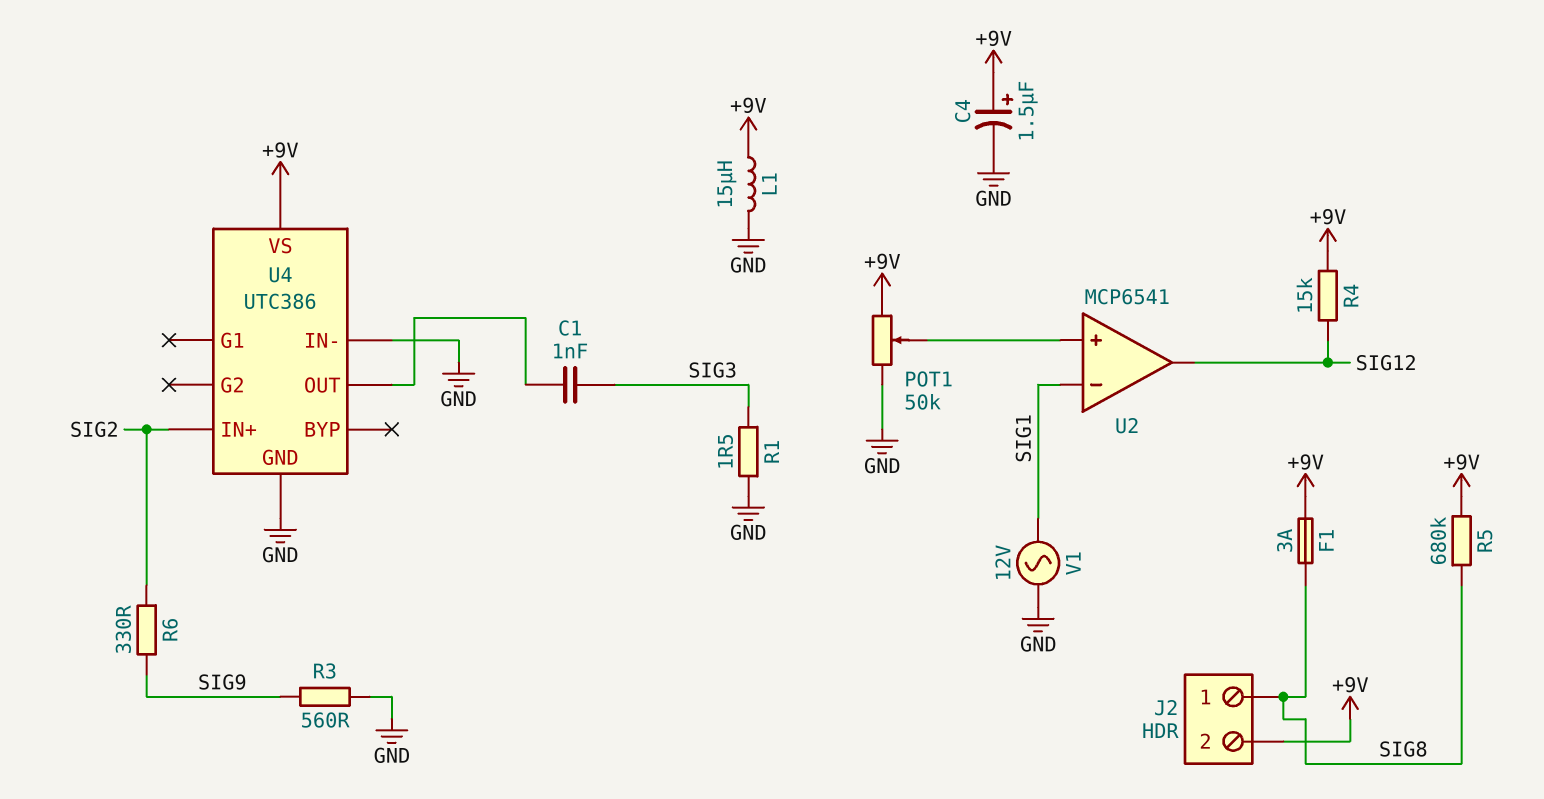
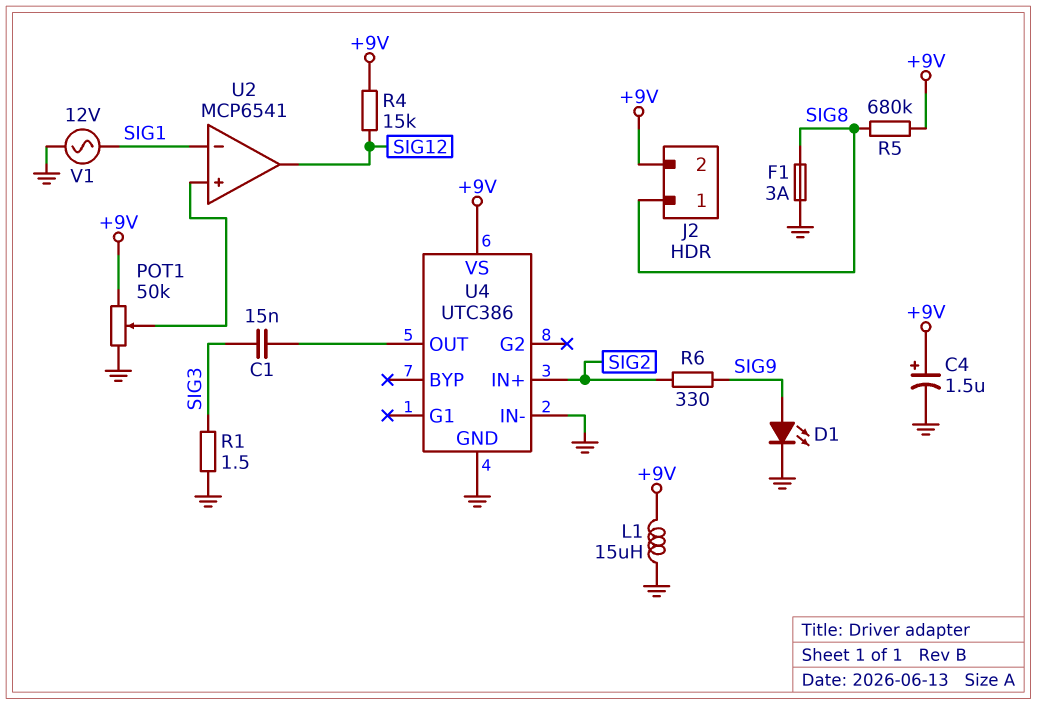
C1: 1nF (SIG3, U4/OUT) -> 15nF (SIG3, U4/OUT)
D1: none -> LED (A SIG9, K GND)
F1: 3A (+9V, SIG8) -> 3A (GND, SIG8)
R3: 560 (GND, SIG9) -> none

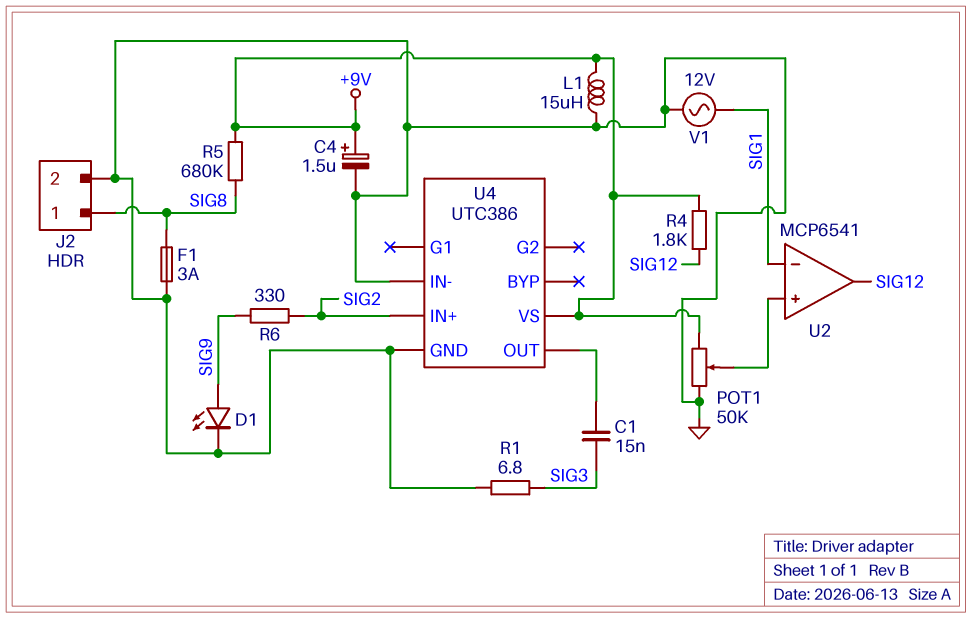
J2 pin 2: +9V -> GND
R1: 1.5 (GND, SIG3) -> 6.8 (GND, SIG3)
R4: 15k (+9V, SIG12) -> 1.8k (+9V, SIG12)

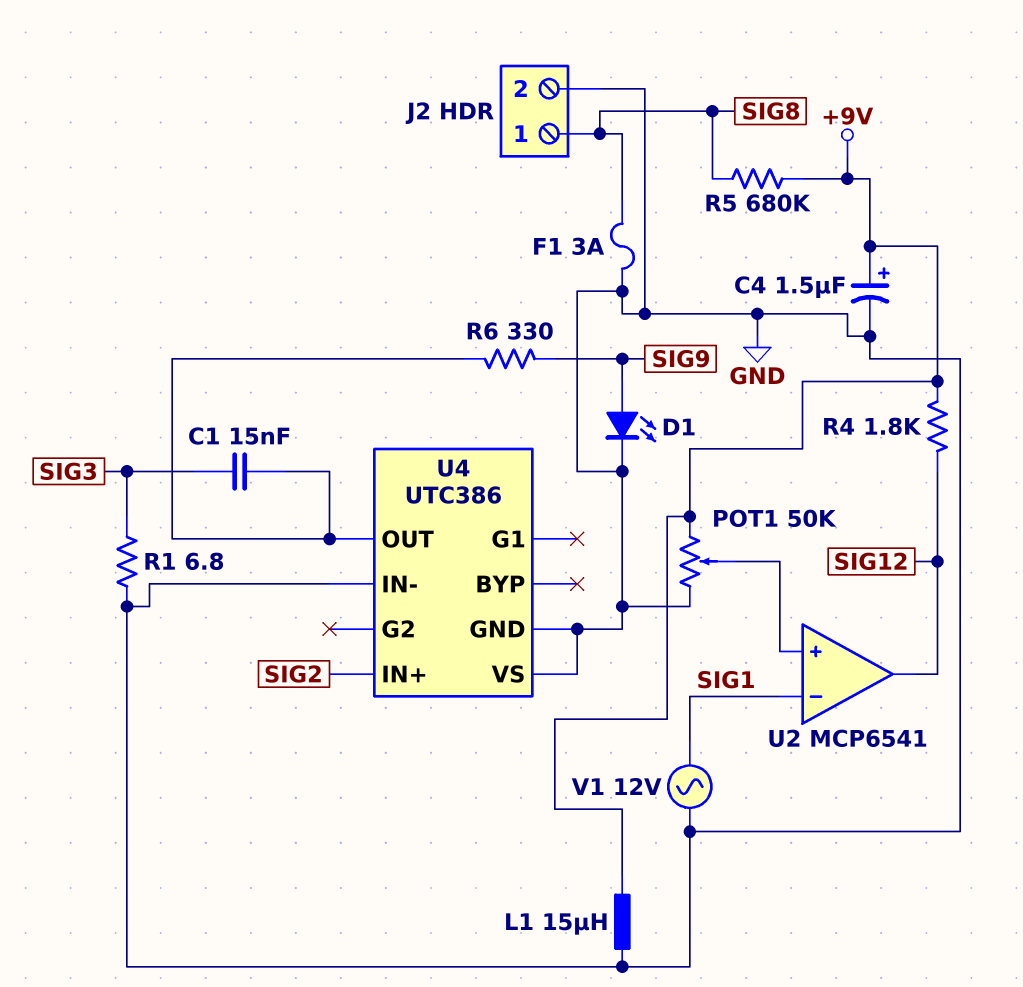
R6: 330 (SIG2, SIG9) -> 330 (SIG9, U4/OUT)
U4 pin VS: +9V -> GND

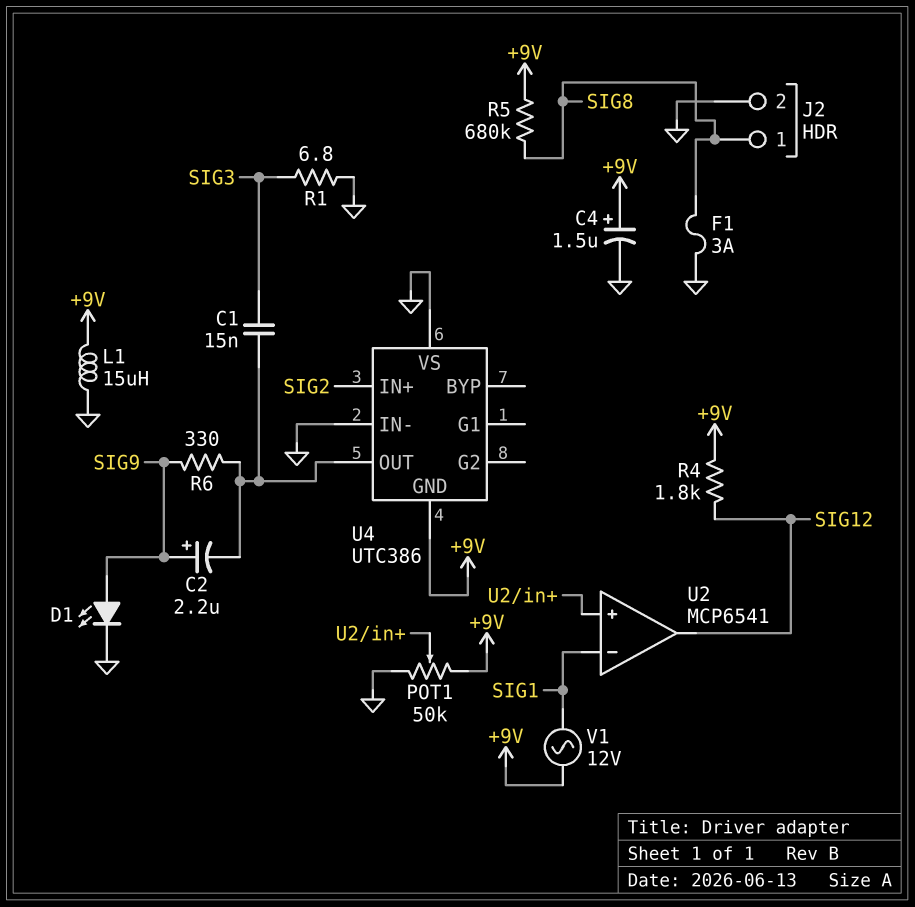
C2: none -> 2.2uF (plus SIG9, minus U4/OUT)
U4 pin GND: GND -> +9V
V1: AC 12V (GND, SIG1) -> AC 12V (+9V, SIG1)

